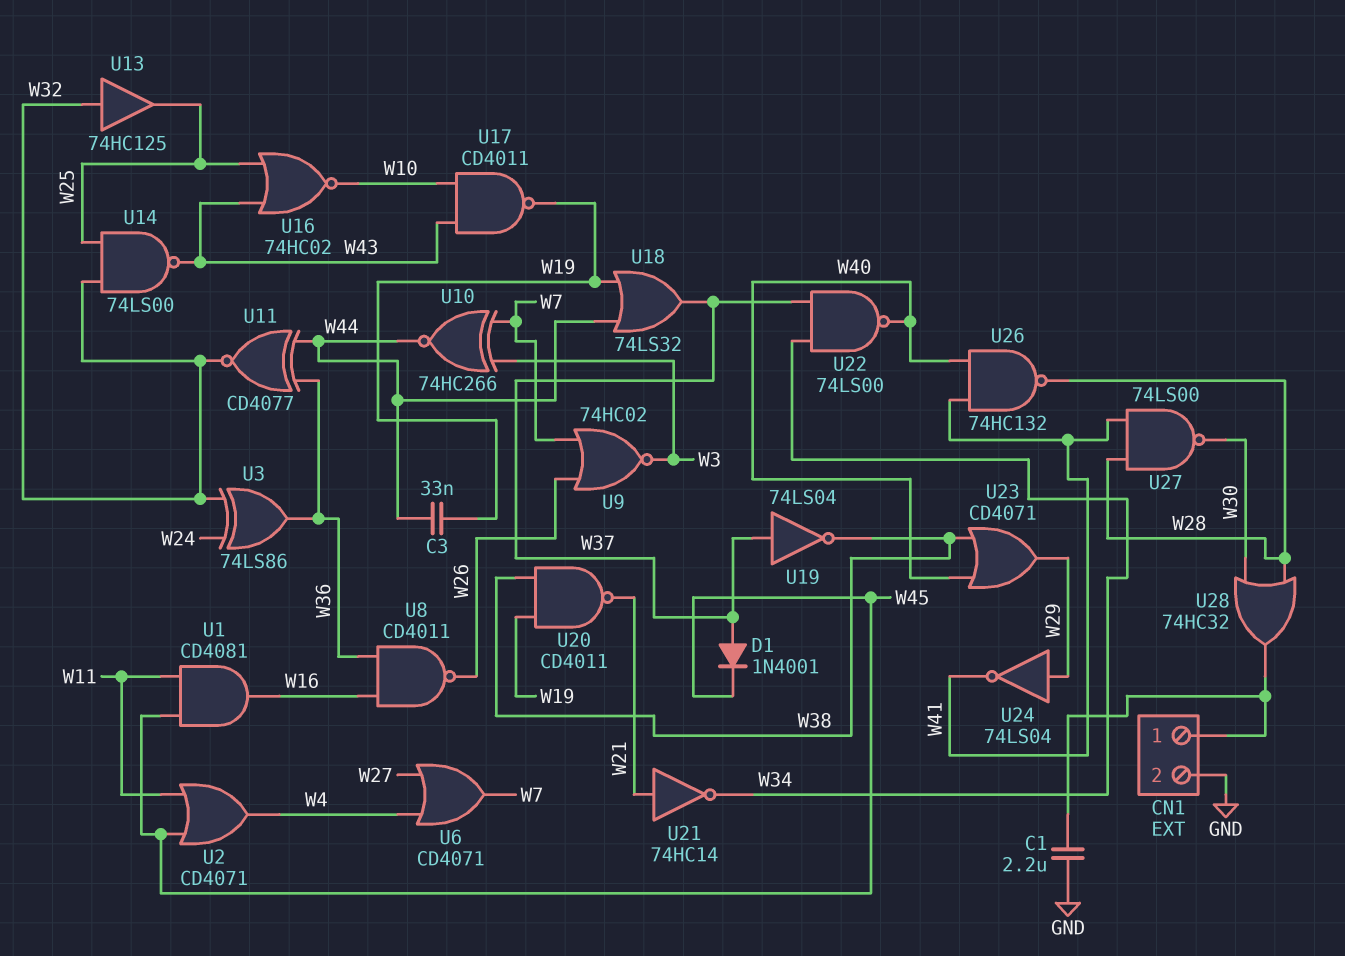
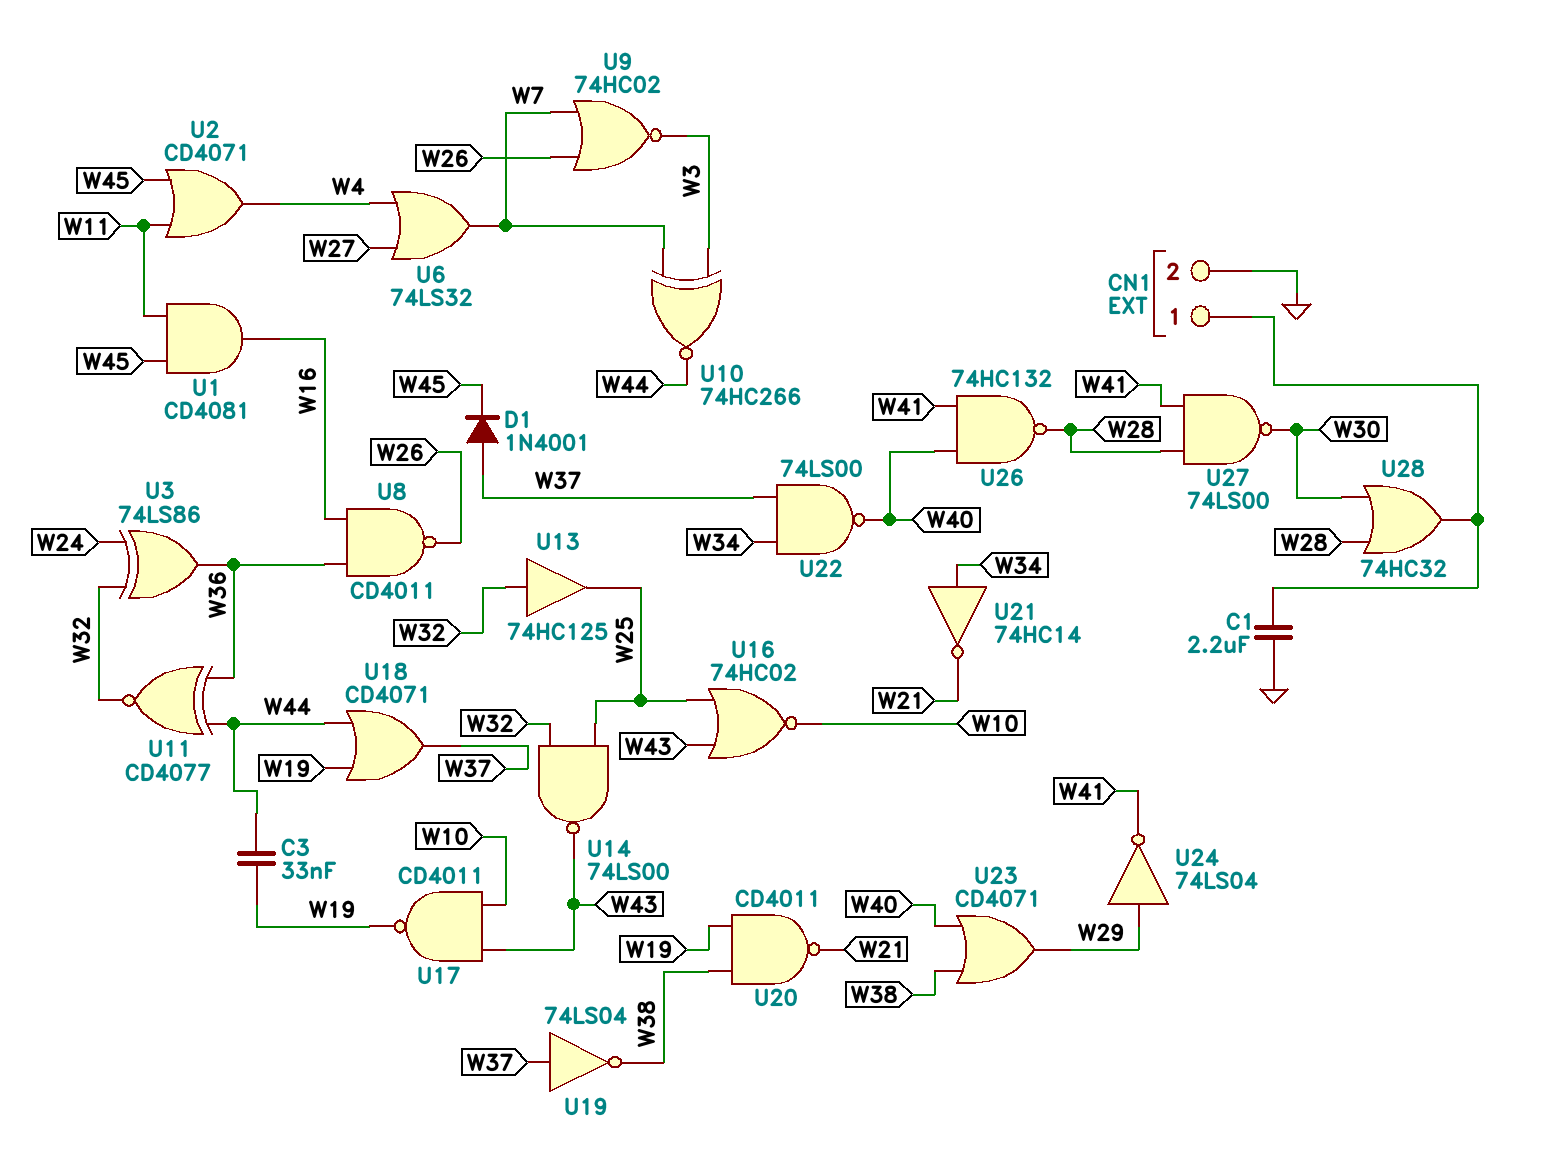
U6: OR CD4071 (in W4, in W27, out W7) -> OR 74LS32 (in W4, in W27, out W7)
U18: OR 74LS32 (in W19, in W44, out W37) -> OR CD4071 (in W19, in W44, out W37)
U21: NOT 74HC14 (in W21, out W34) -> NOT 74HC14 (in W34, out W21)

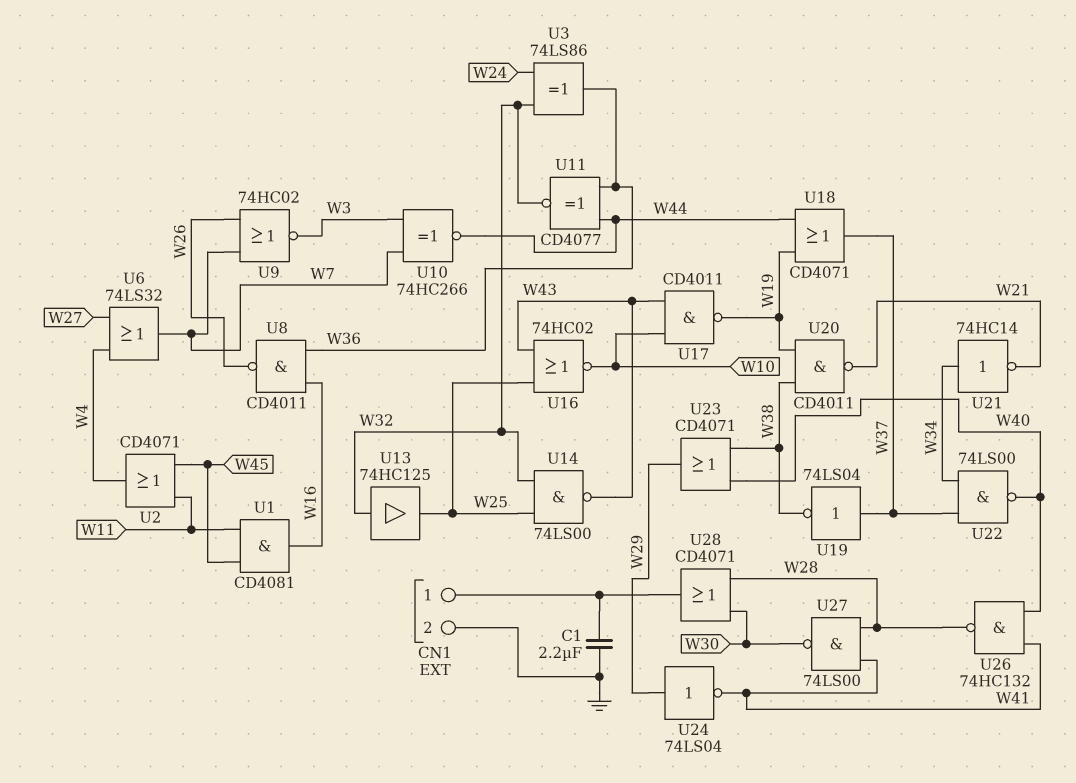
C3: 33nF (W19, W44) -> none
D1: diode 1N4001 (A W37, K W45) -> none
U28: OR 74HC32 (in W28, in W30, out CN1/1) -> OR CD4071 (in W28, in W30, out CN1/1)

